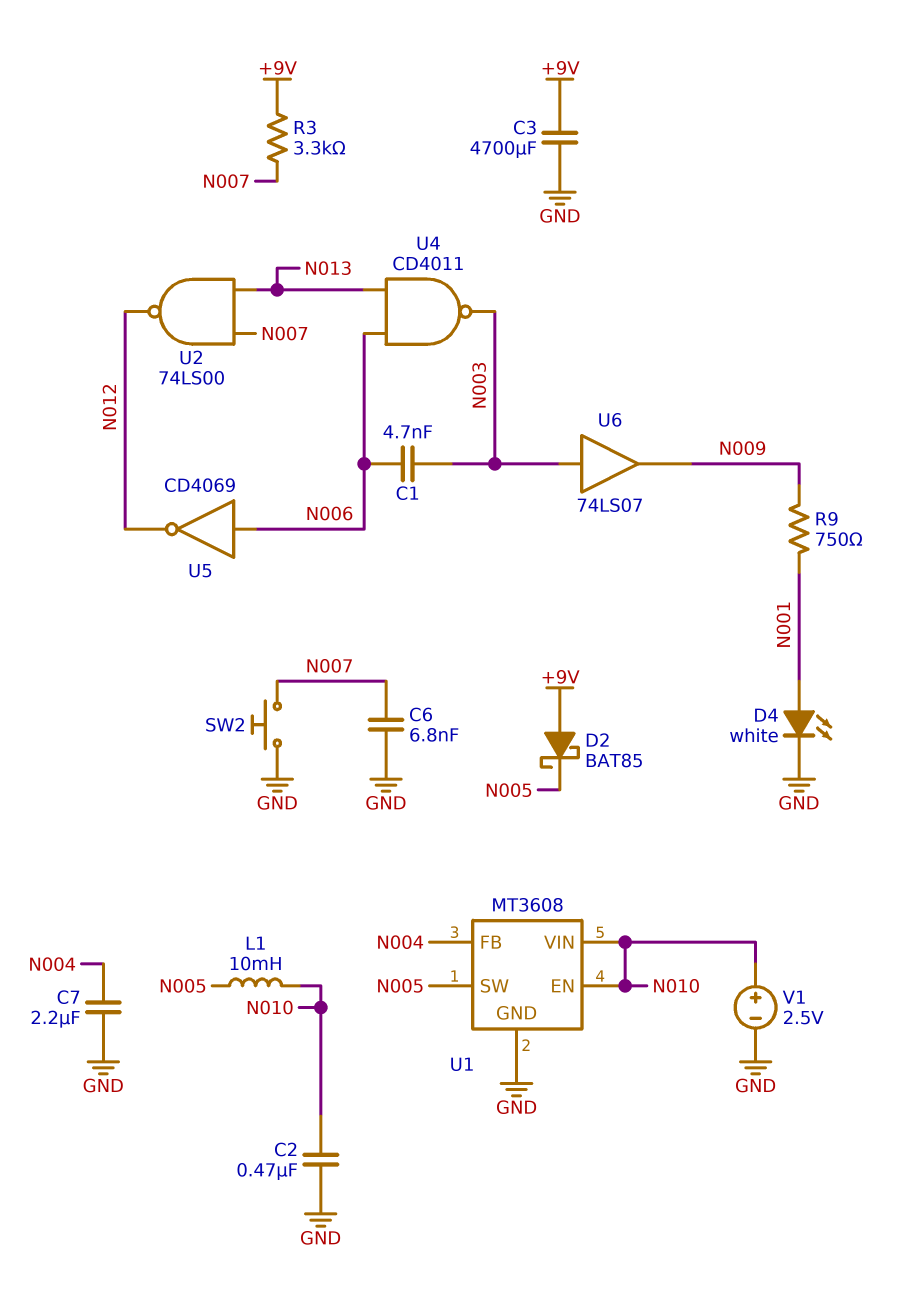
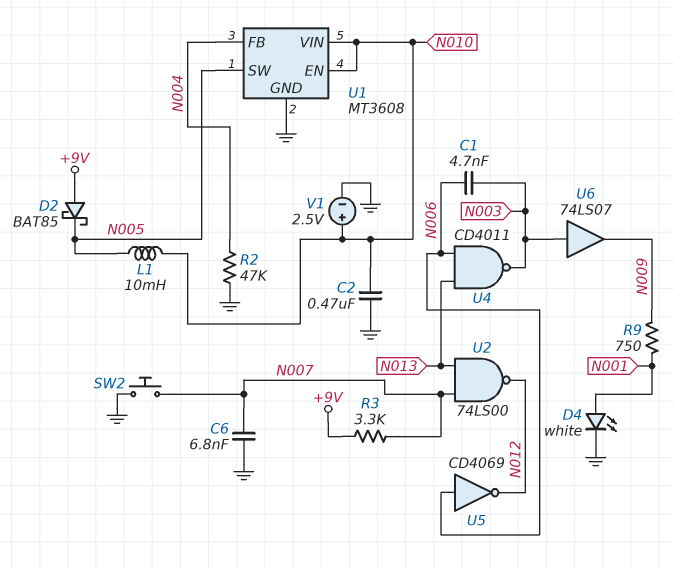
C3: 4700uF (+9V, GND) -> none
C7: 2.2uF (GND, N004) -> none
R2: none -> 47k (GND, N004)

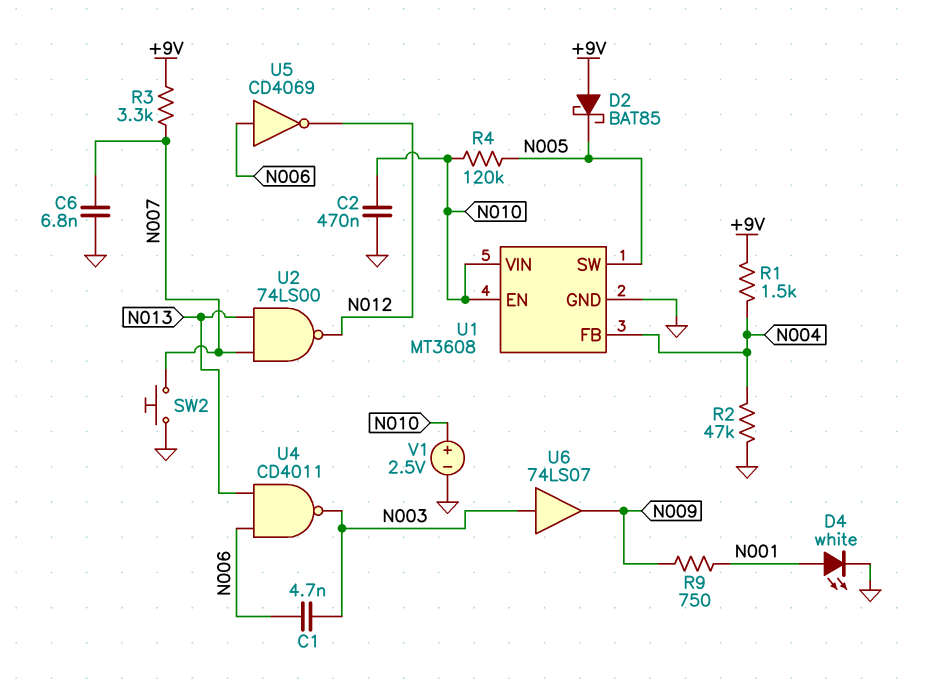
L1: 10mH (N005, N010) -> none
R1: none -> 1.5k (+9V, N004)
R4: none -> 120k (N005, N010)

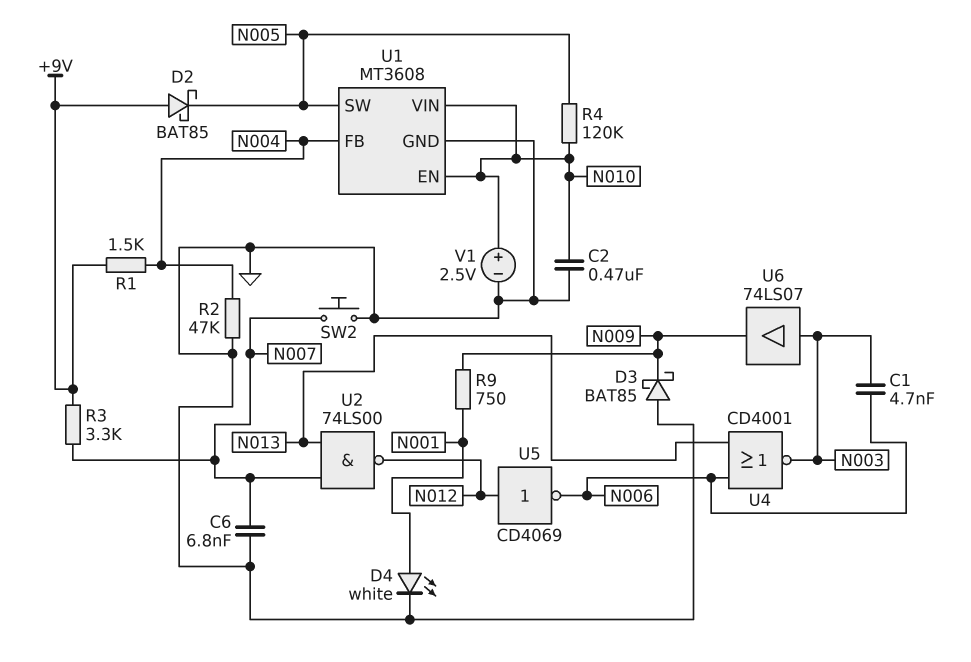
D3: none -> schottky BAT85 (A GND, K N009)
U4: NAND CD4011 (in N006, in N013, out N003) -> NOR CD4001 (in N006, in N013, out N003)
U5: NOT CD4069 (in N006, out N012) -> NOT CD4069 (in N012, out N006)

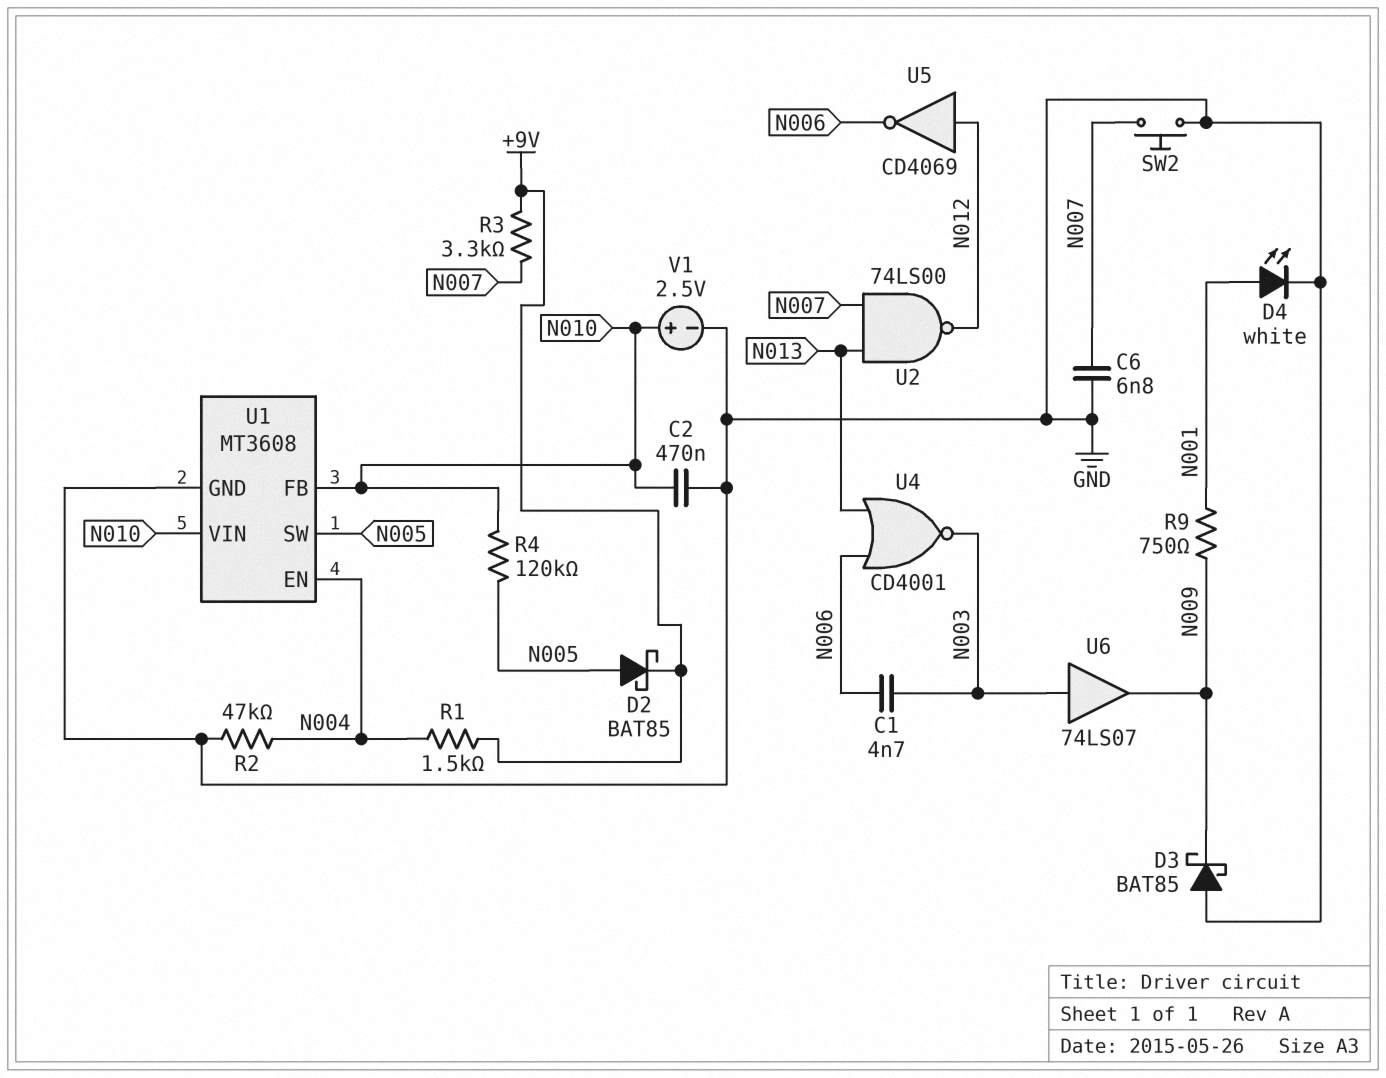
D2: schottky BAT85 (A +9V, K N005) -> schottky BAT85 (A N005, K +9V)
U1 pin EN: N010 -> N004
U1 pin FB: N004 -> N010

